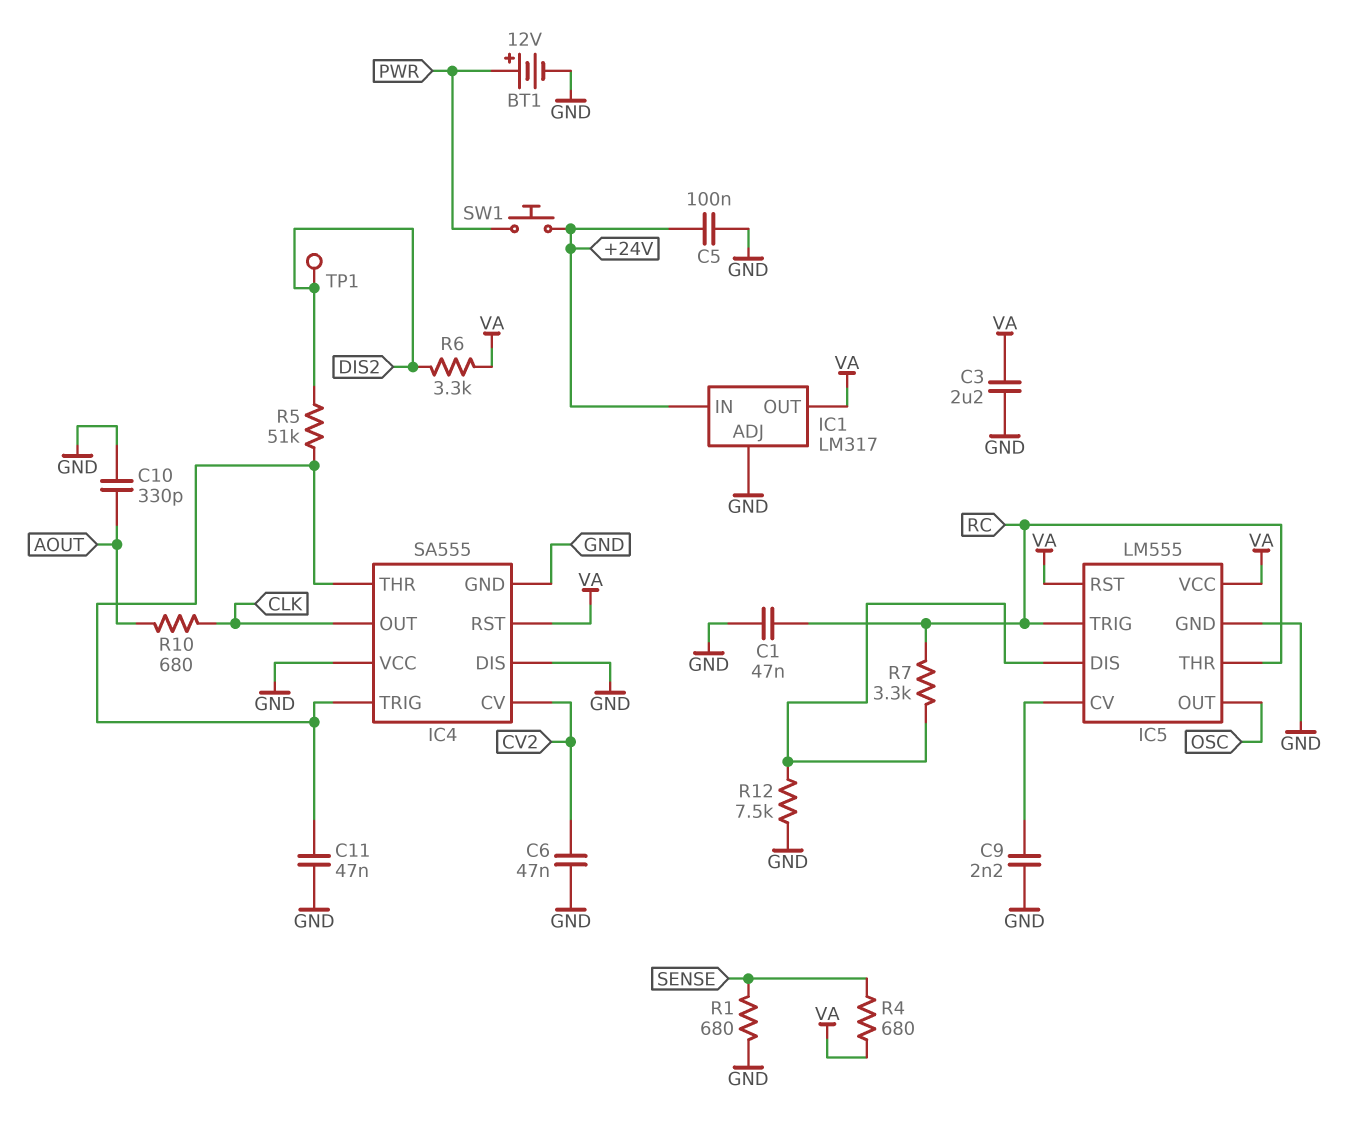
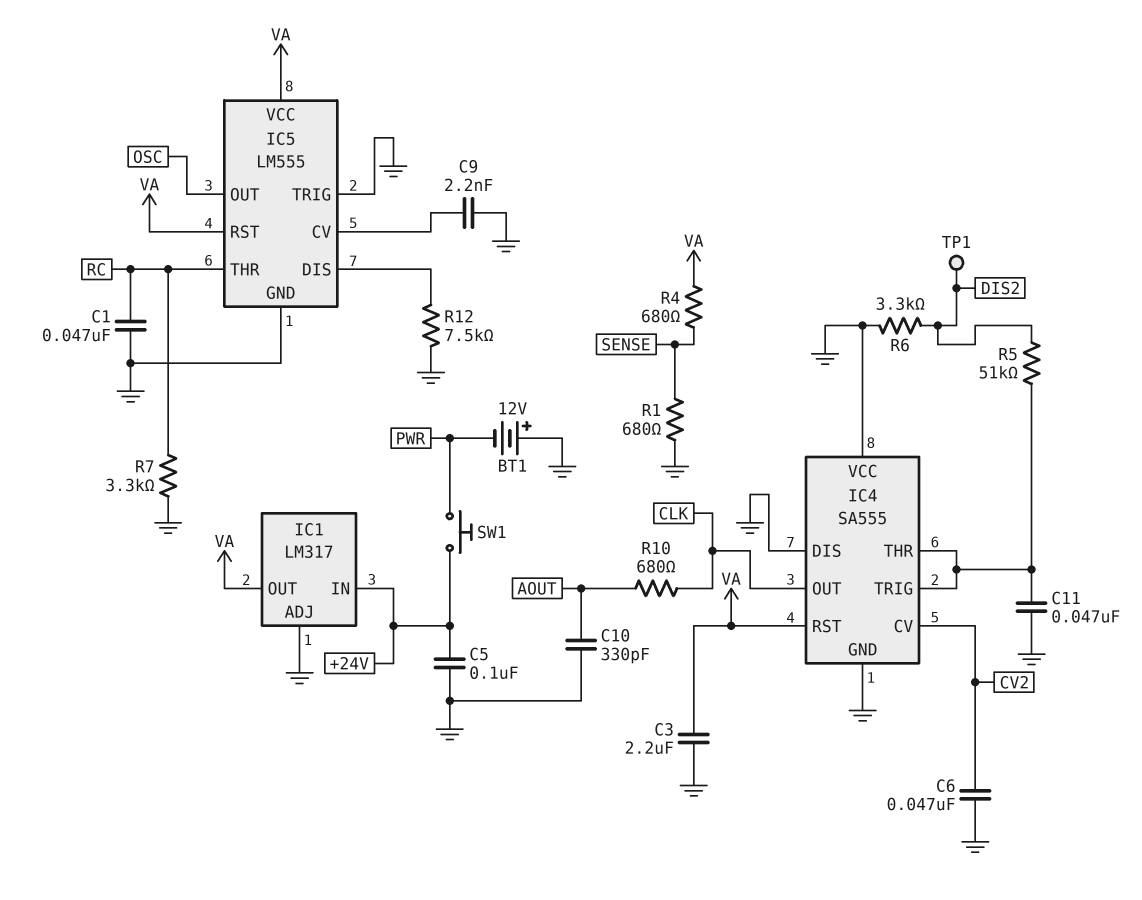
BT1: 12V (plus PWR, minus GND) -> 12V (plus GND, minus PWR)
IC5 pin TRIG: RC -> GND
R6: 3.3k (DIS2, VA) -> 3.3k (DIS2, GND)
R7: 3.3k (IC5/DIS, RC) -> 3.3k (GND, RC)

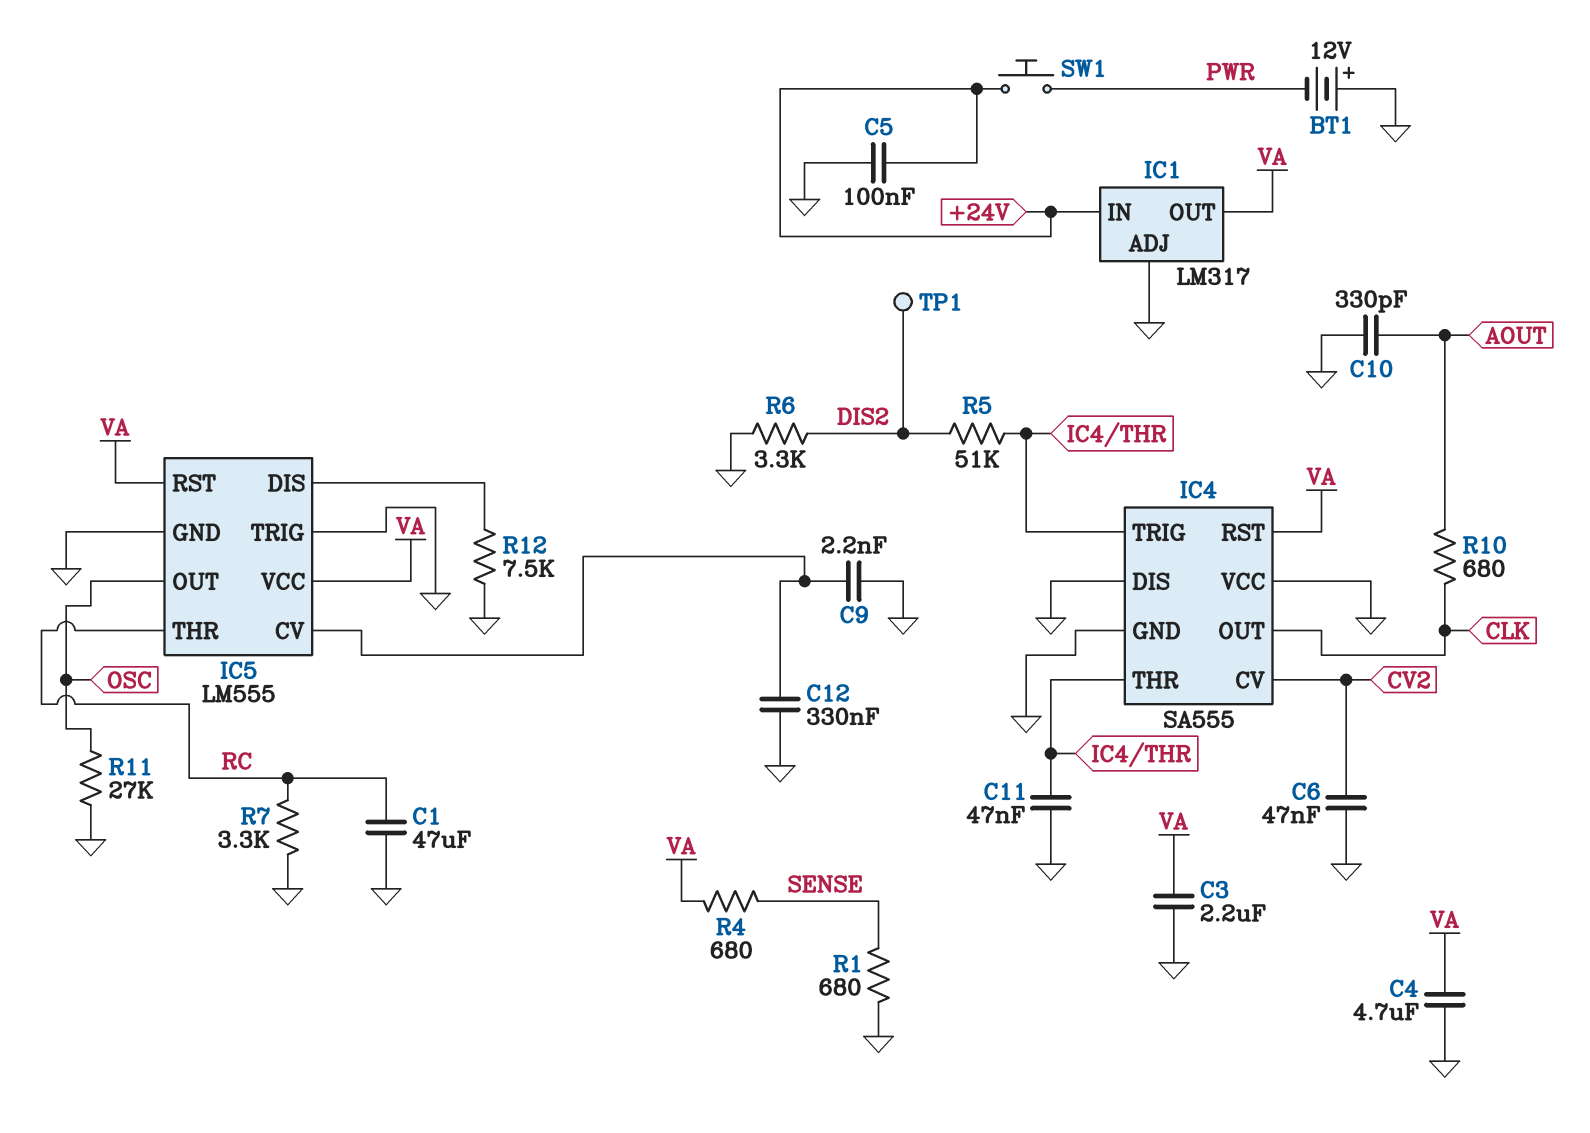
C1: 47nF (GND, RC) -> 47uF (GND, RC)
C4: none -> 4.7uF (GND, VA)
C12: none -> 330nF (GND, IC5/CV)
R11: none -> 27k (GND, OSC)

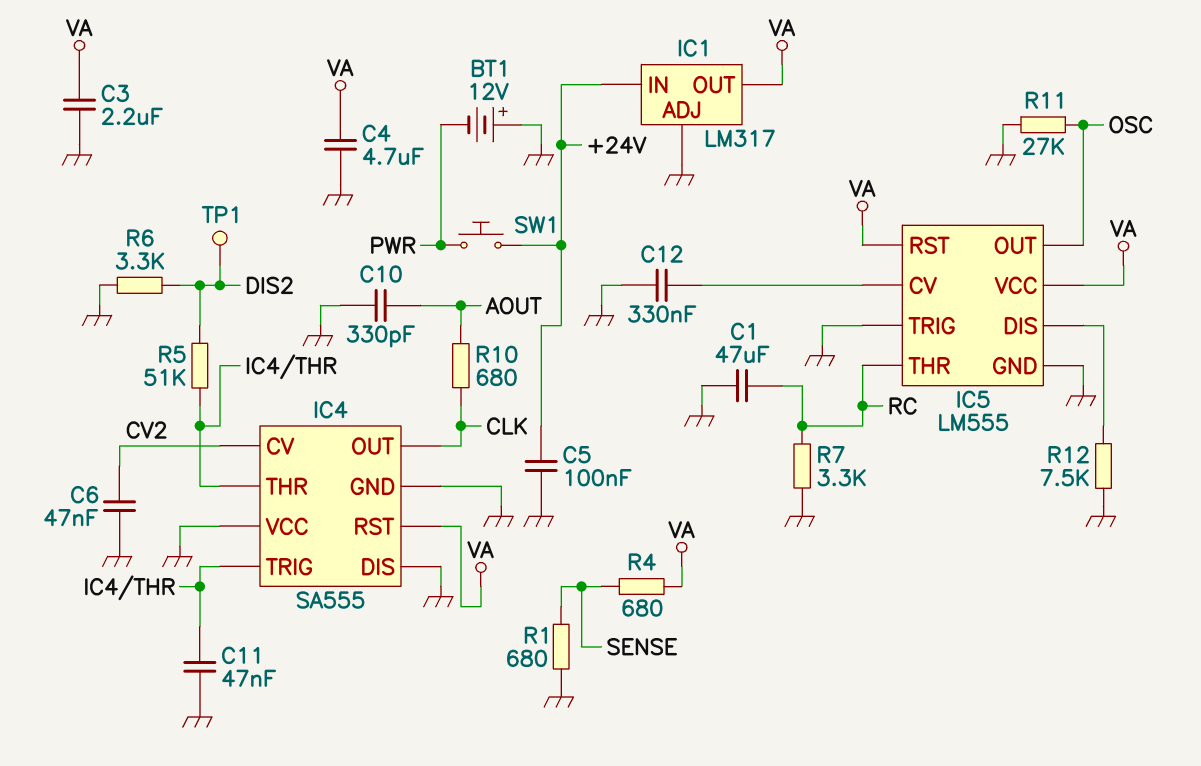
C9: 2.2nF (GND, IC5/CV) -> none

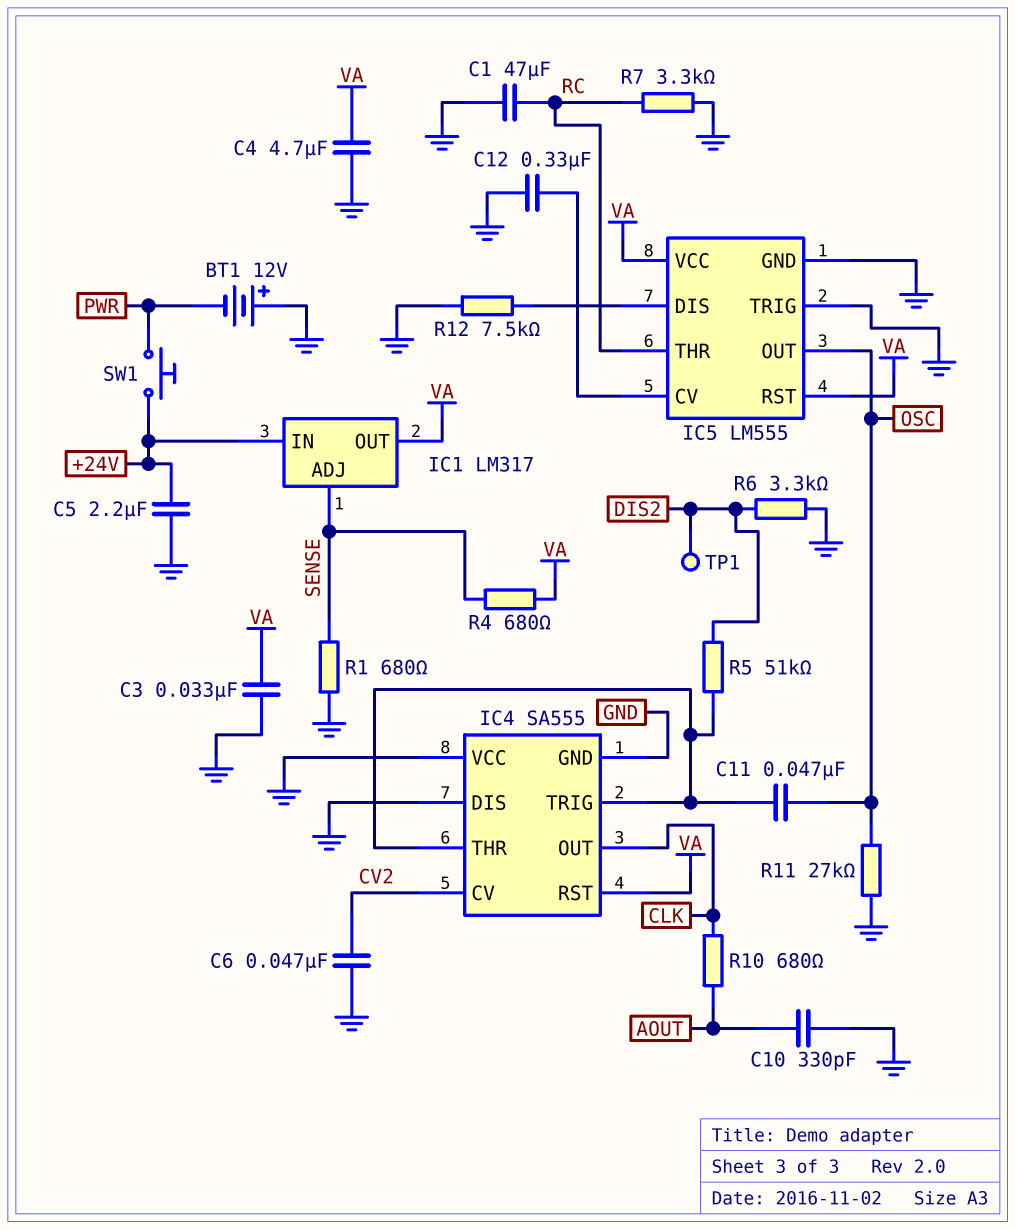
C3: 2.2uF (GND, VA) -> 33nF (GND, VA)
C5: 100nF (+24V, GND) -> 2.2uF (+24V, GND)
C11: 47nF (GND, IC4/THR) -> 47nF (IC4/THR, OSC)
IC1 pin ADJ: GND -> SENSE

